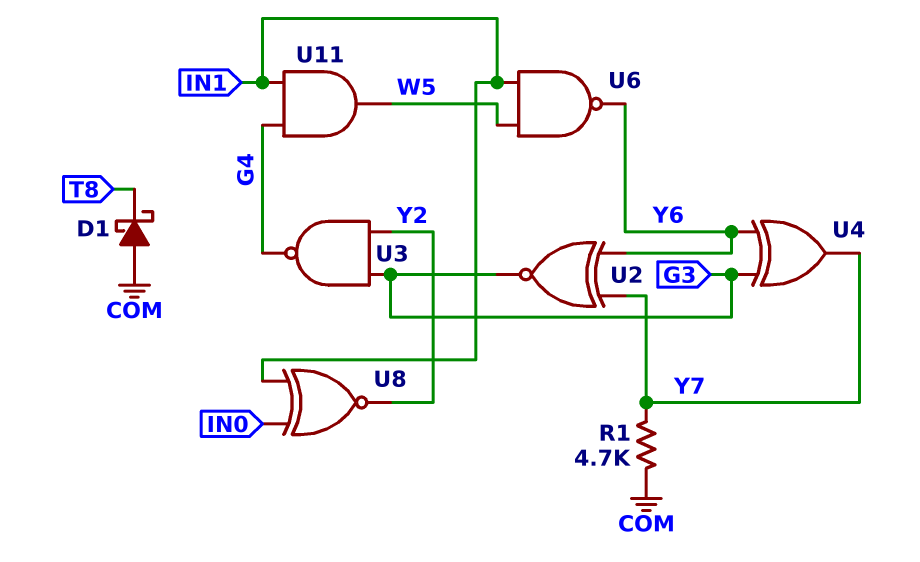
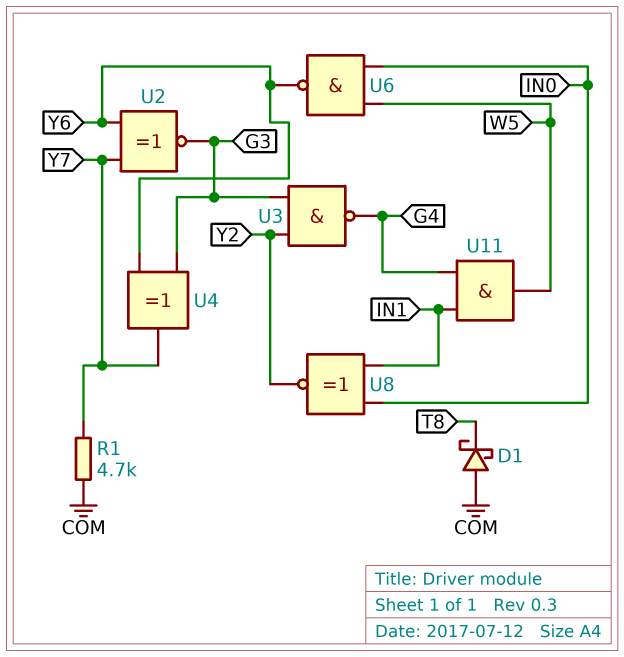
U6: NAND (in IN1, in W5, out Y6) -> NAND (in IN0, in W5, out Y6)

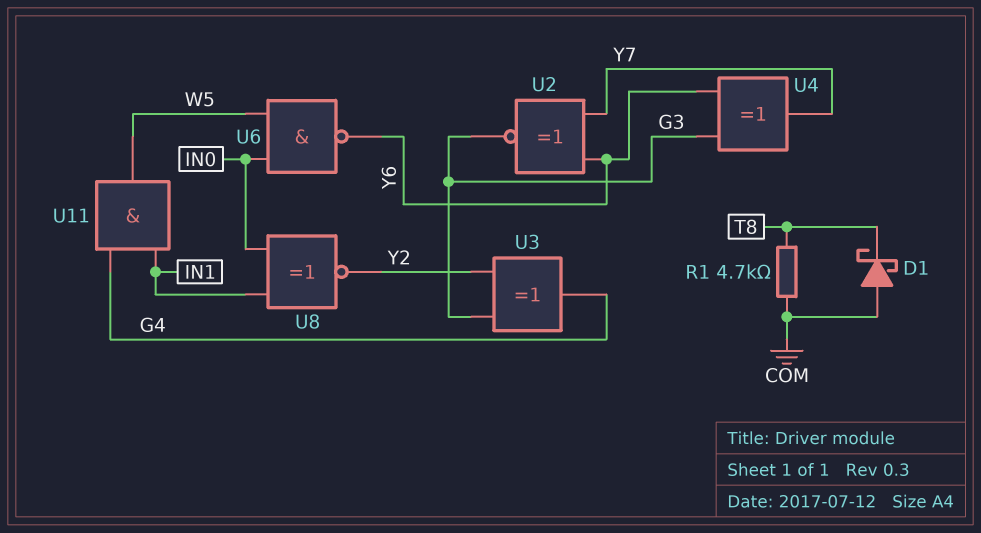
R1: 4.7k (COM, Y7) -> 4.7k (COM, T8)
U3: NAND (in G3, in Y2, out G4) -> XOR (in G3, in Y2, out G4)

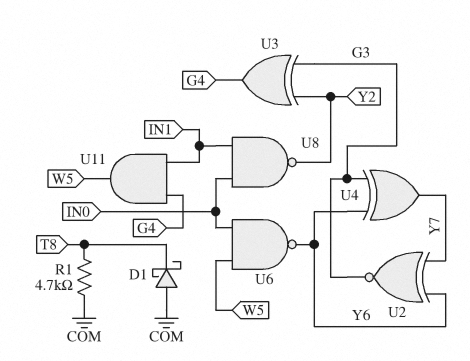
U8: XNOR (in IN0, in IN1, out Y2) -> NAND (in IN0, in IN1, out Y2)

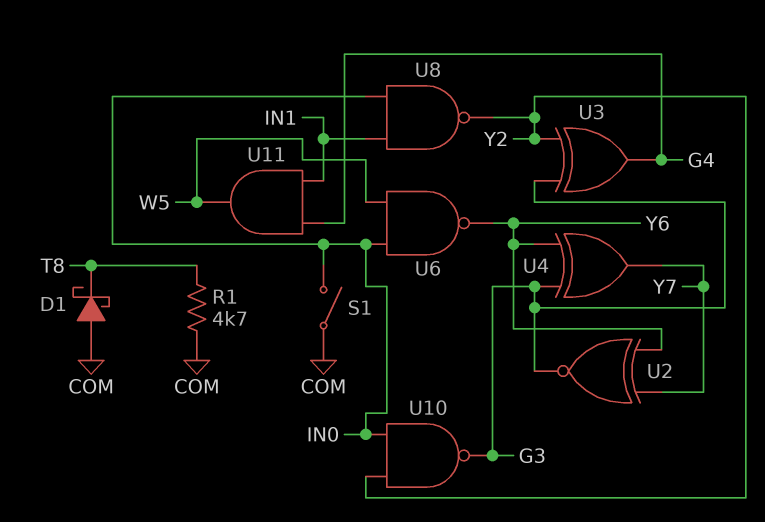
S1: none -> switch (COM, IN0)
U10: none -> NAND (in IN0, in Y2, out G3)

